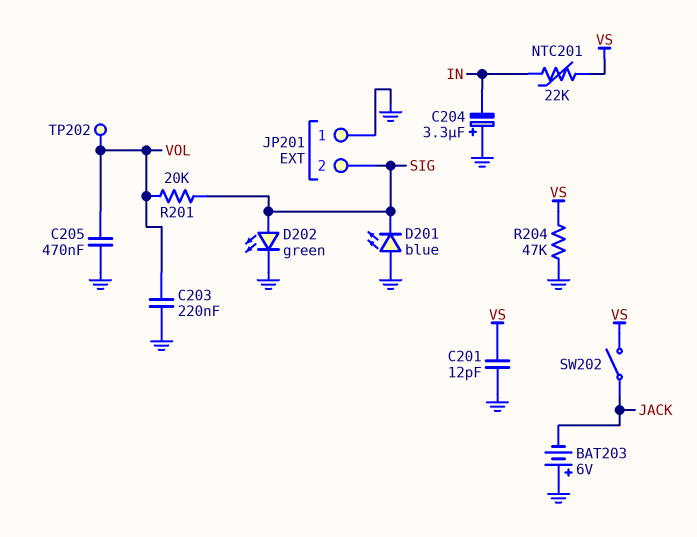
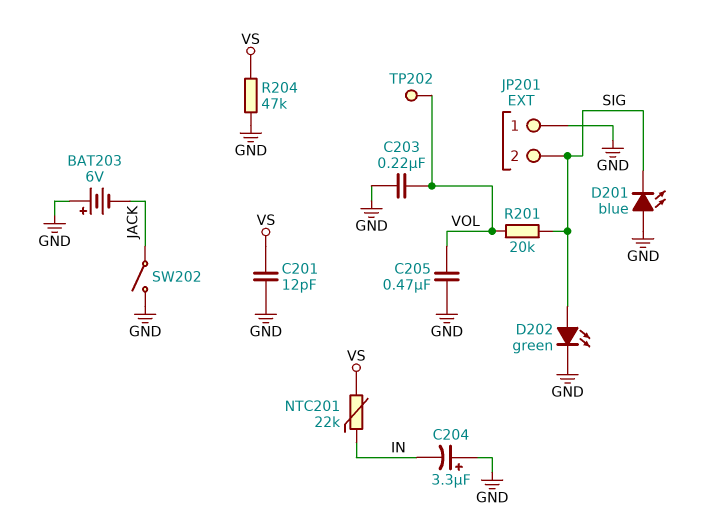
SW202: switch (JACK, VS) -> switch (GND, JACK)

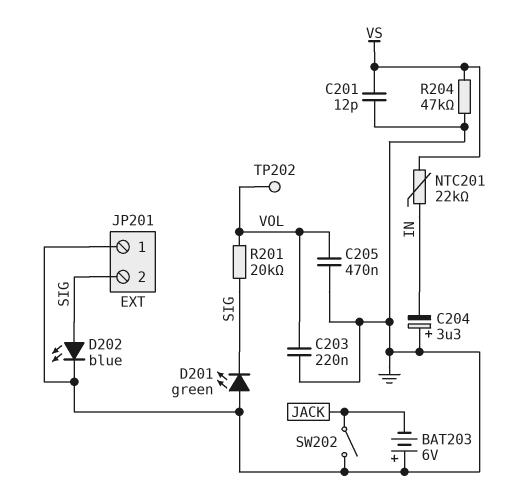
D201: LED blue (A GND, K SIG) -> LED green (A GND, K SIG)
D202: LED green (A SIG, K GND) -> LED blue (A SIG, K GND)

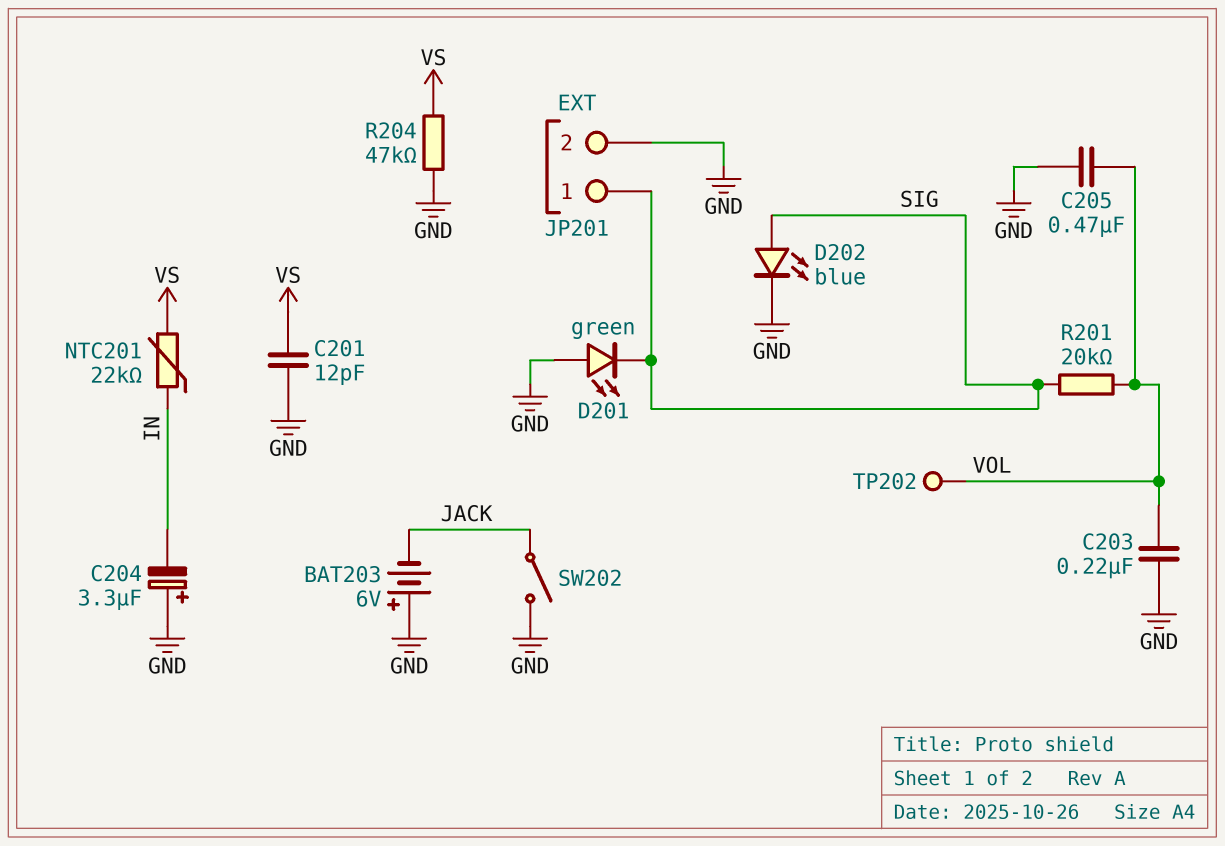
JP201 pin 1: GND -> SIG
JP201 pin 2: SIG -> GND

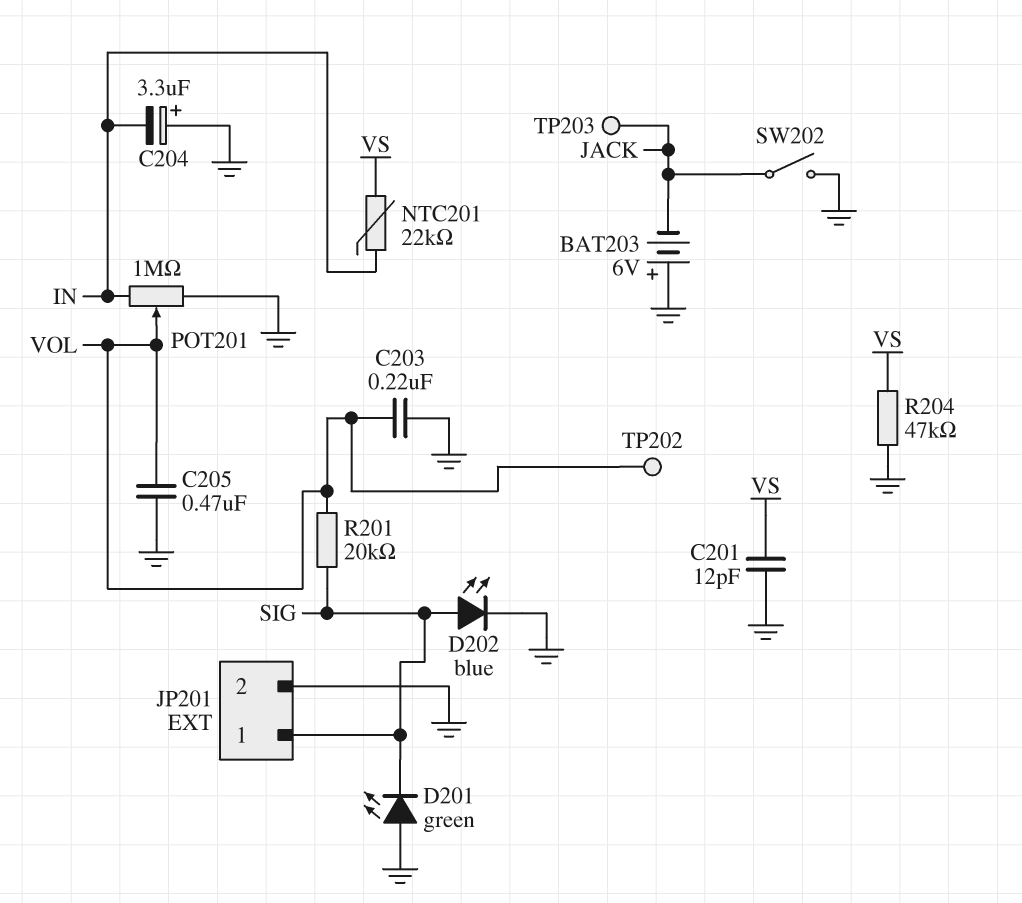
POT201: none -> 1M (GND, IN, wiper VOL)
TP203: none -> test point (JACK)

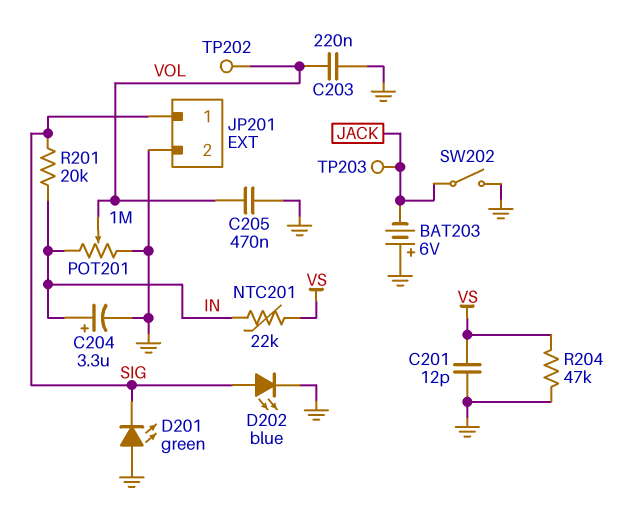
C204: 3.3uF (plus GND, minus IN) -> 3.3uF (plus IN, minus GND)
R201: 20k (SIG, VOL) -> 20k (IN, SIG)

